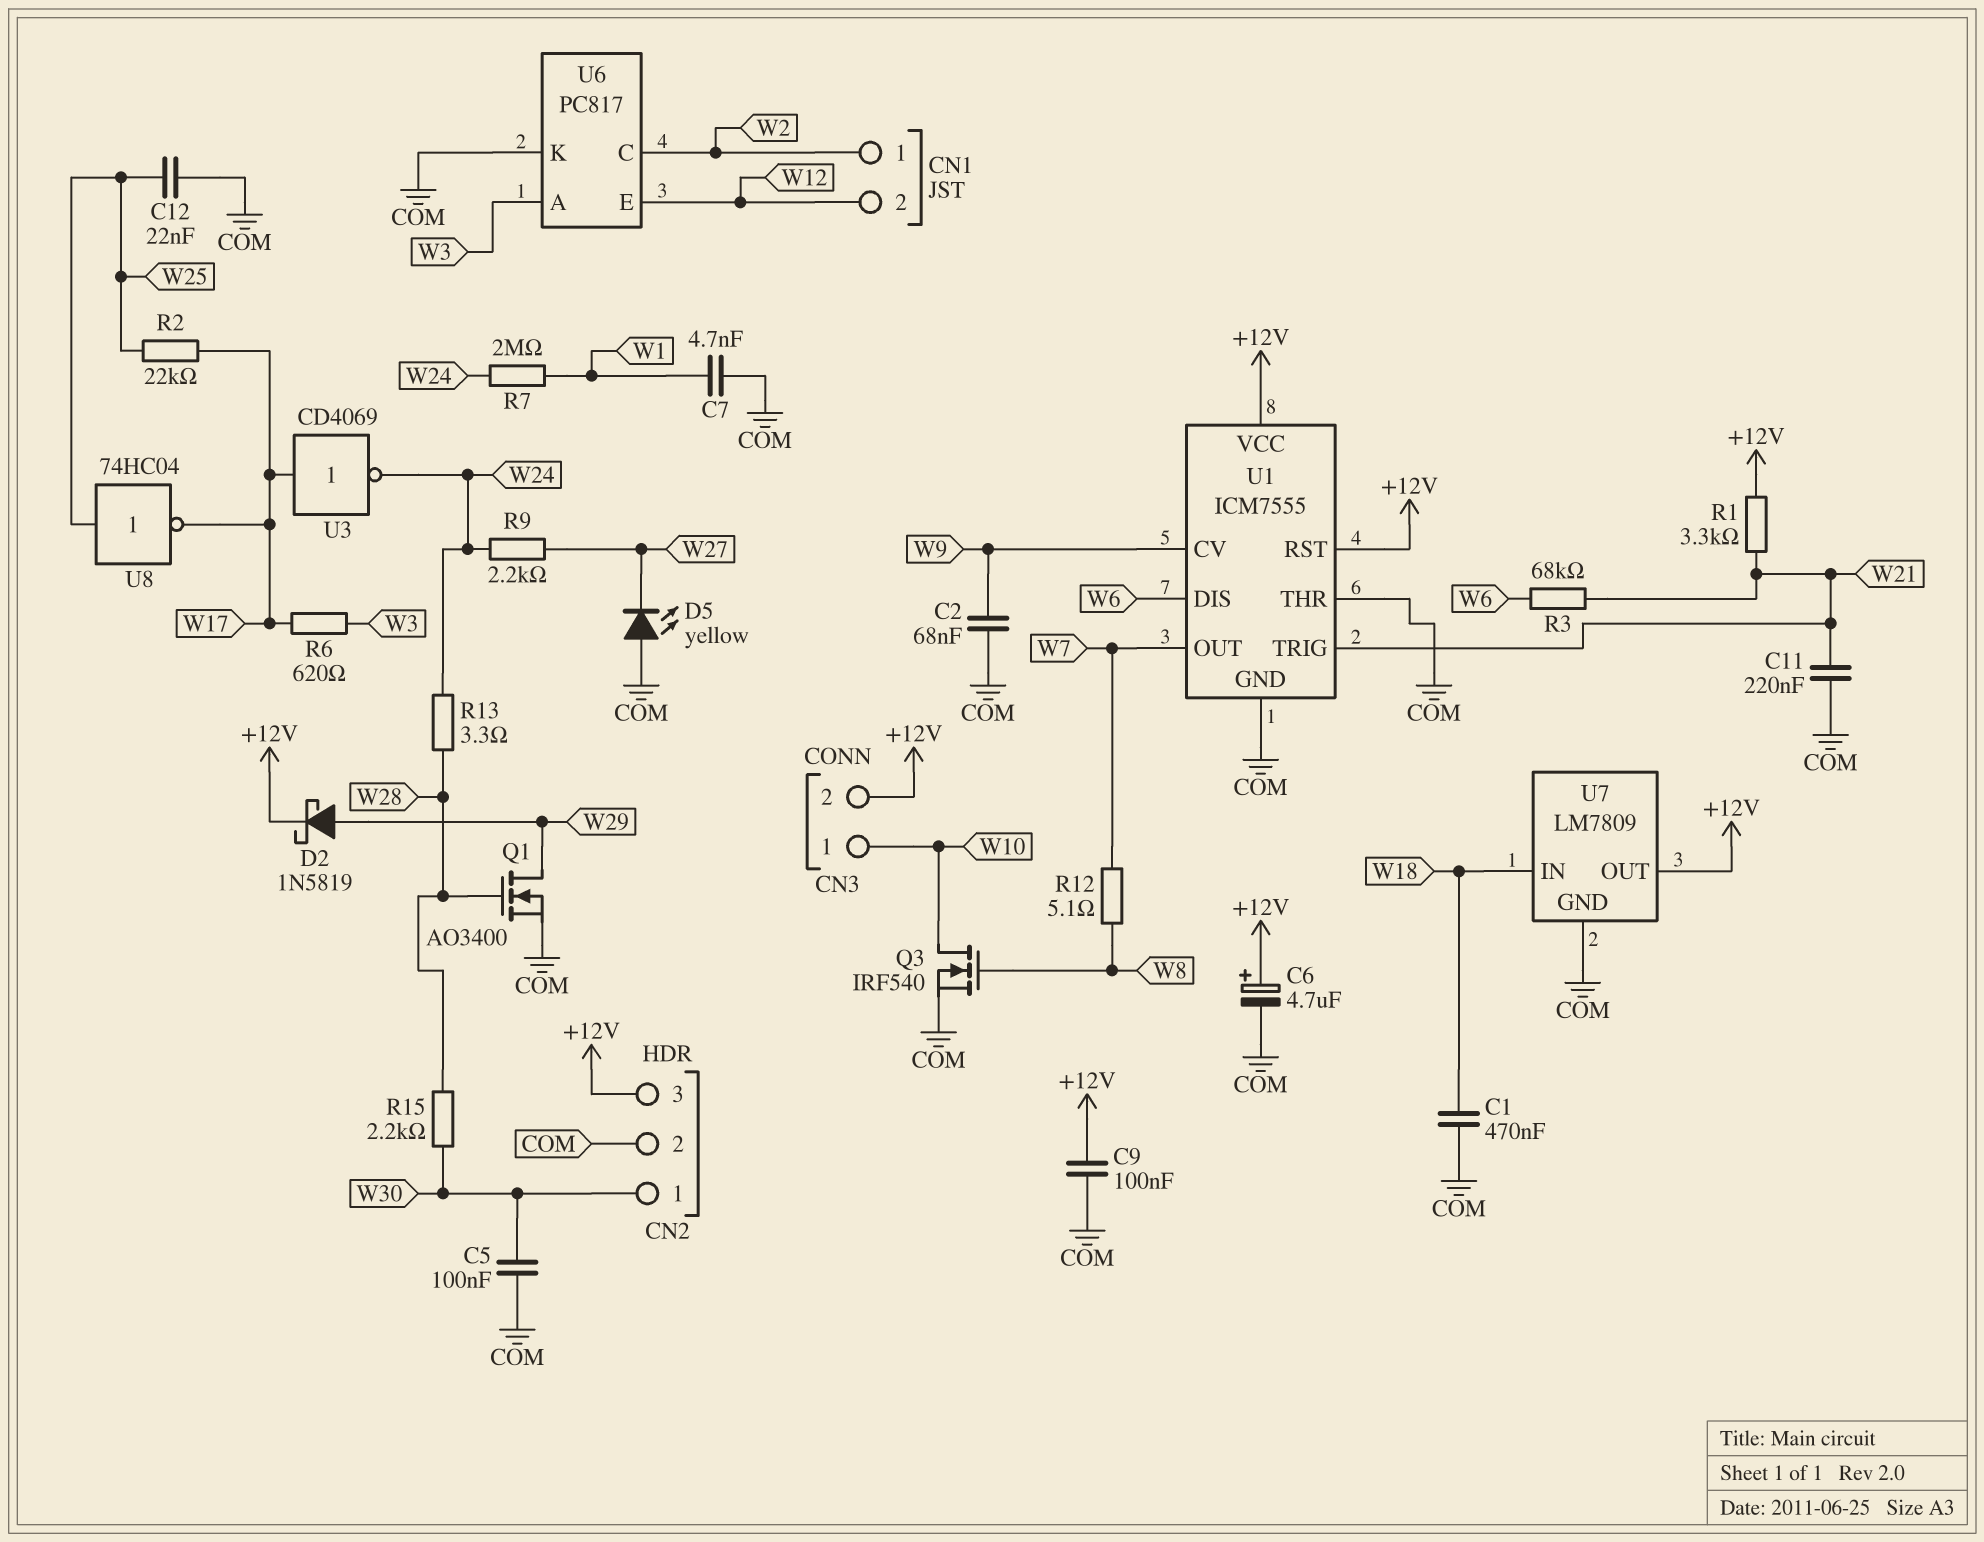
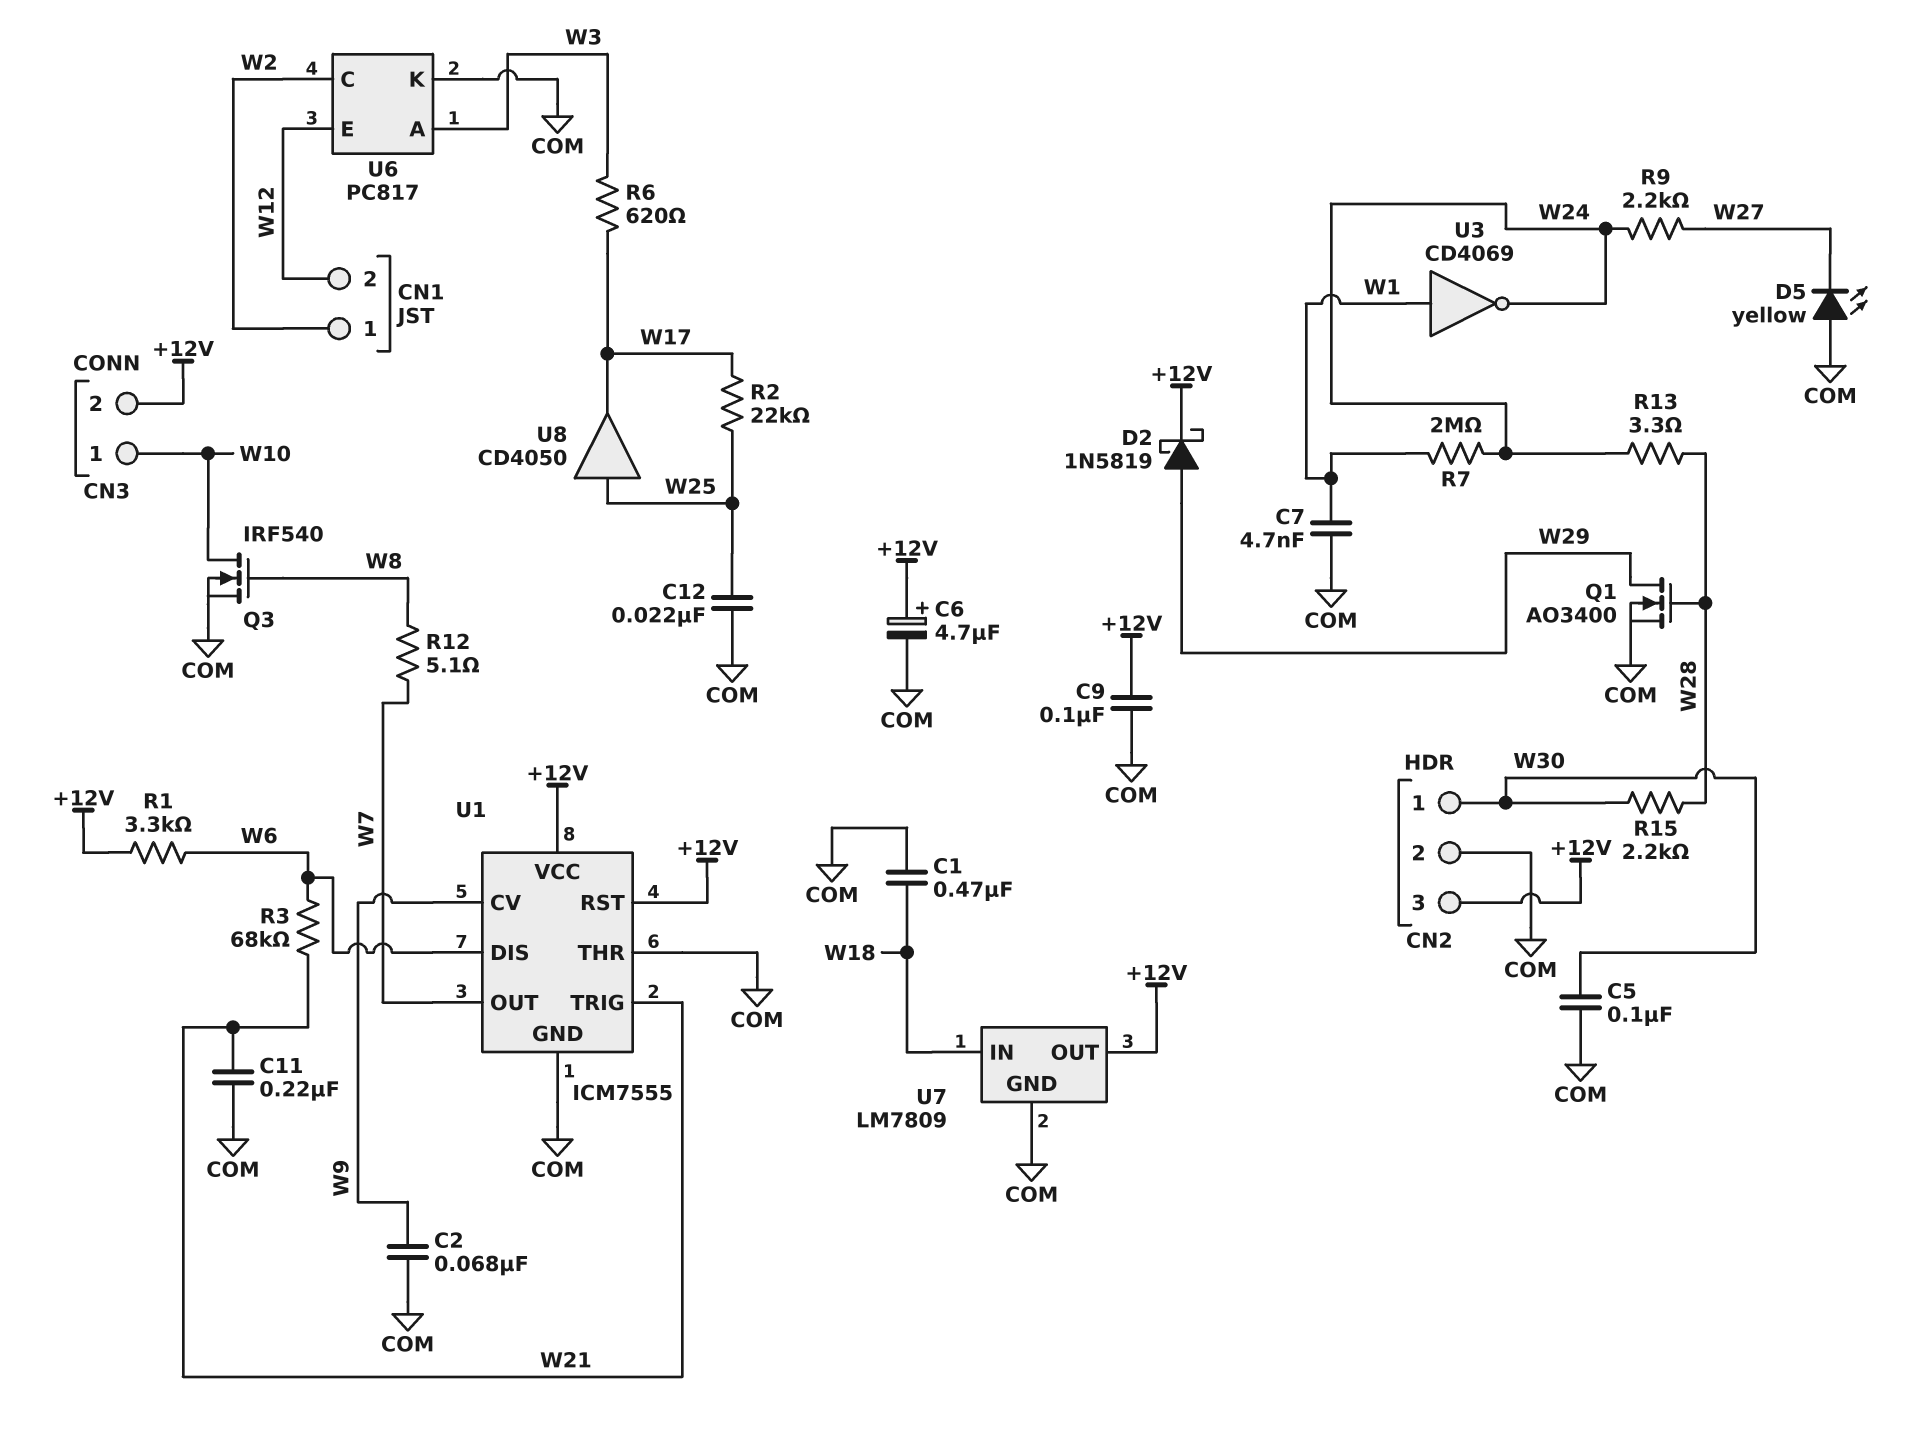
R1: 3.3k (+12V, W21) -> 3.3k (+12V, W6)
U3: NOT CD4069 (in W17, out W24) -> NOT CD4069 (in W1, out W24)
U8: NOT 74HC04 (in W25, out W17) -> buffer CD4050 (in W25, out W17)

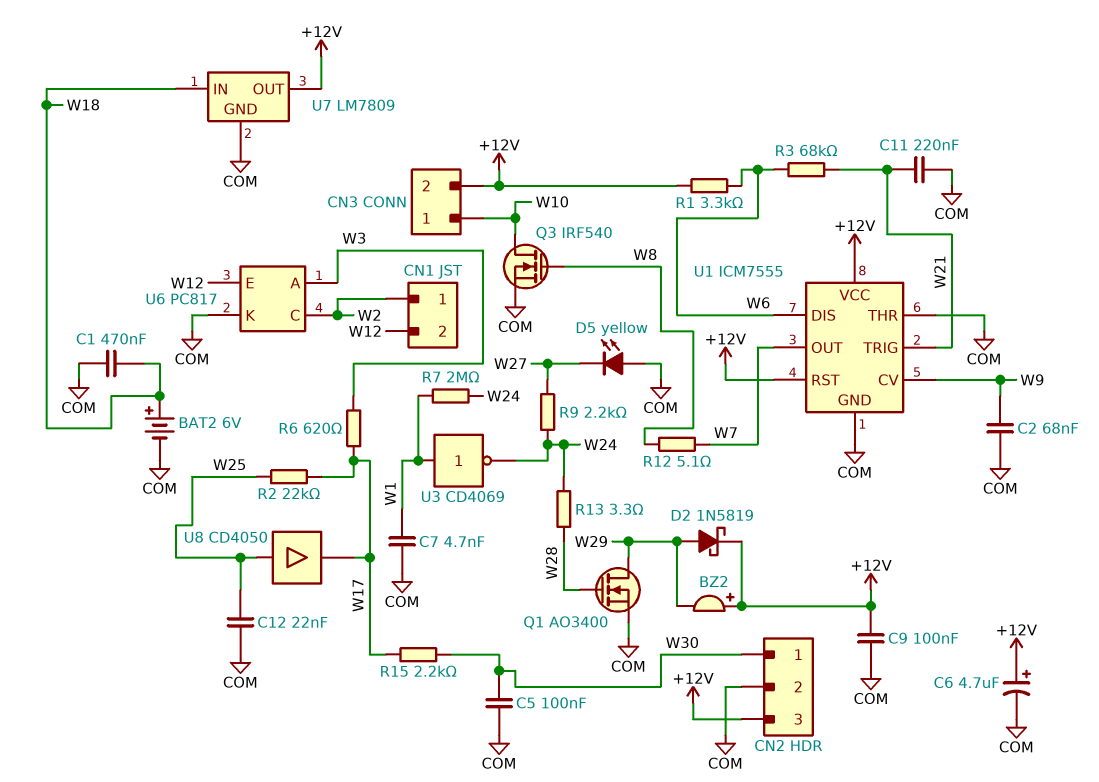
BAT2: none -> 6V (plus W18, minus COM)
BZ2: none -> buzzer (plus +12V, minus W29)
R15: 2.2k (W28, W30) -> 2.2k (W17, W30)

